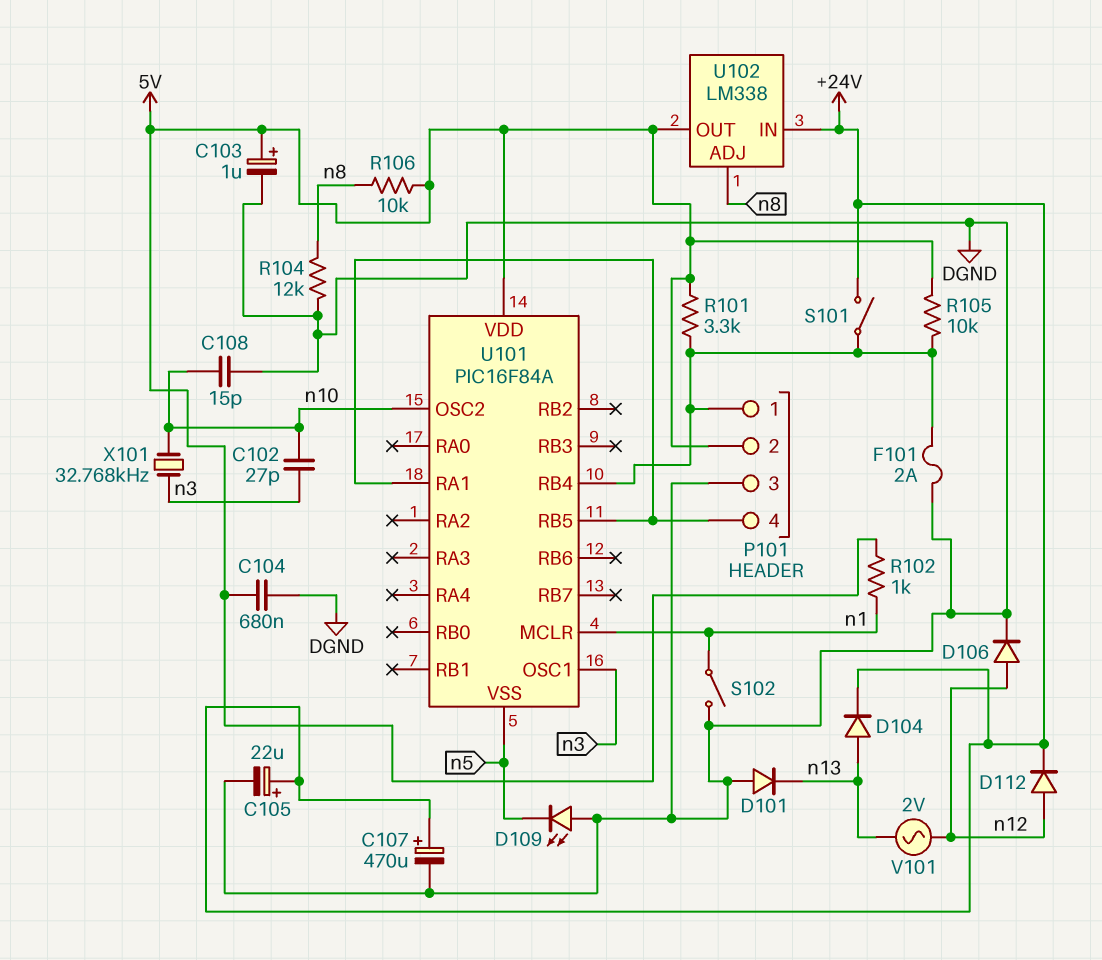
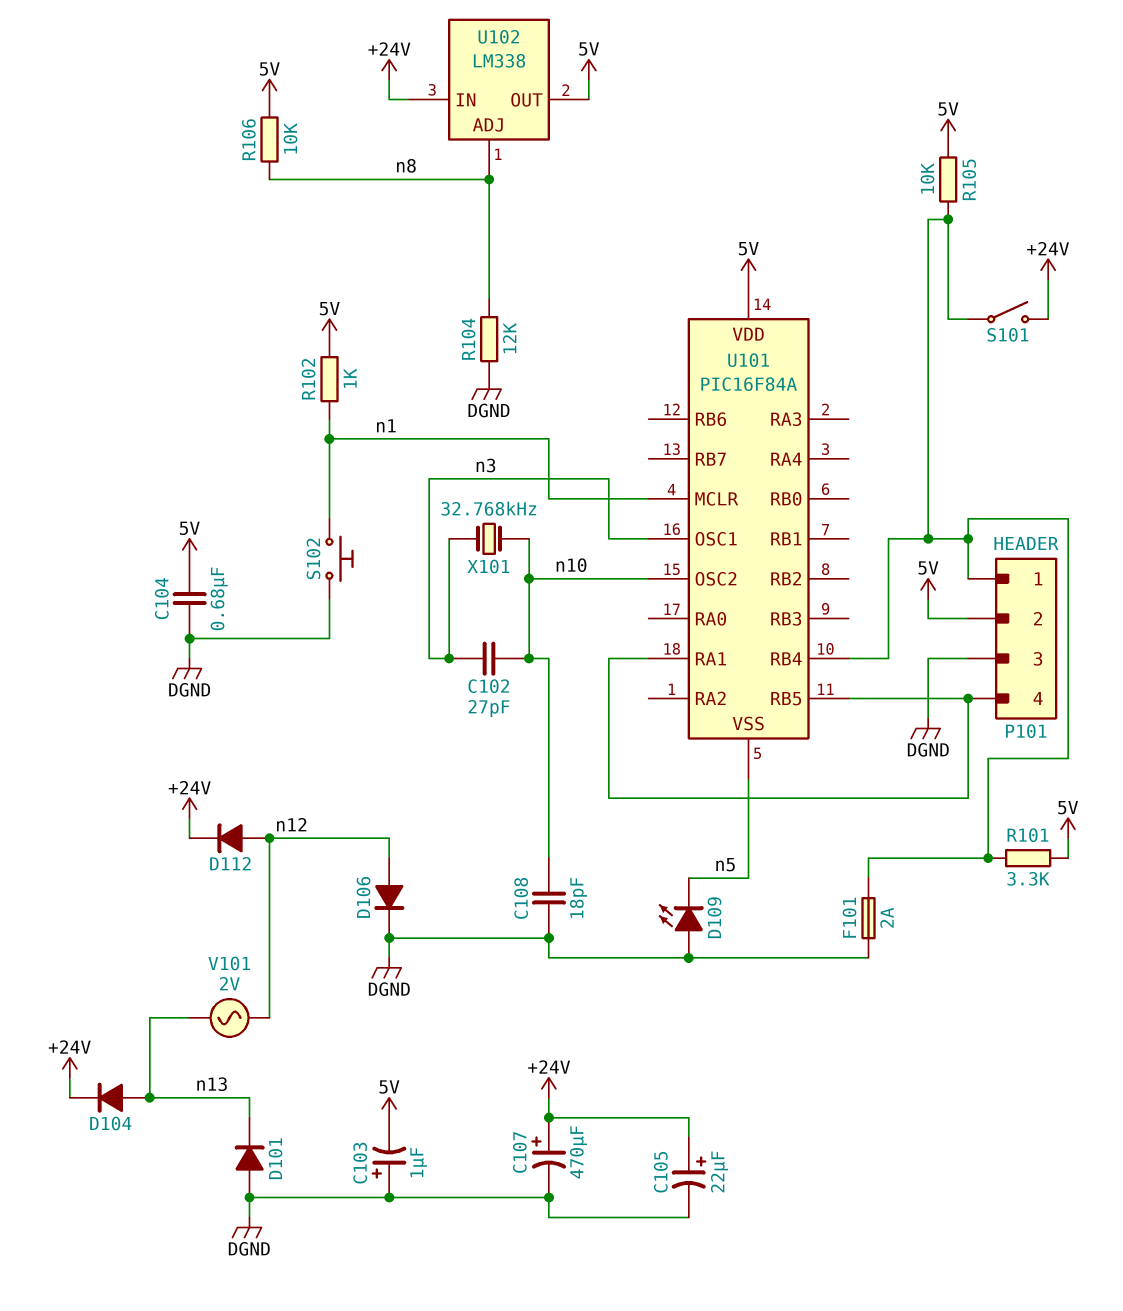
C103: 1uF (plus 5V, minus DGND) -> 1uF (plus DGND, minus 5V)
C108: 15pF (DGND, n10) -> 18pF (DGND, n10)
S102: switch (DGND, n1) -> button (DGND, n1)

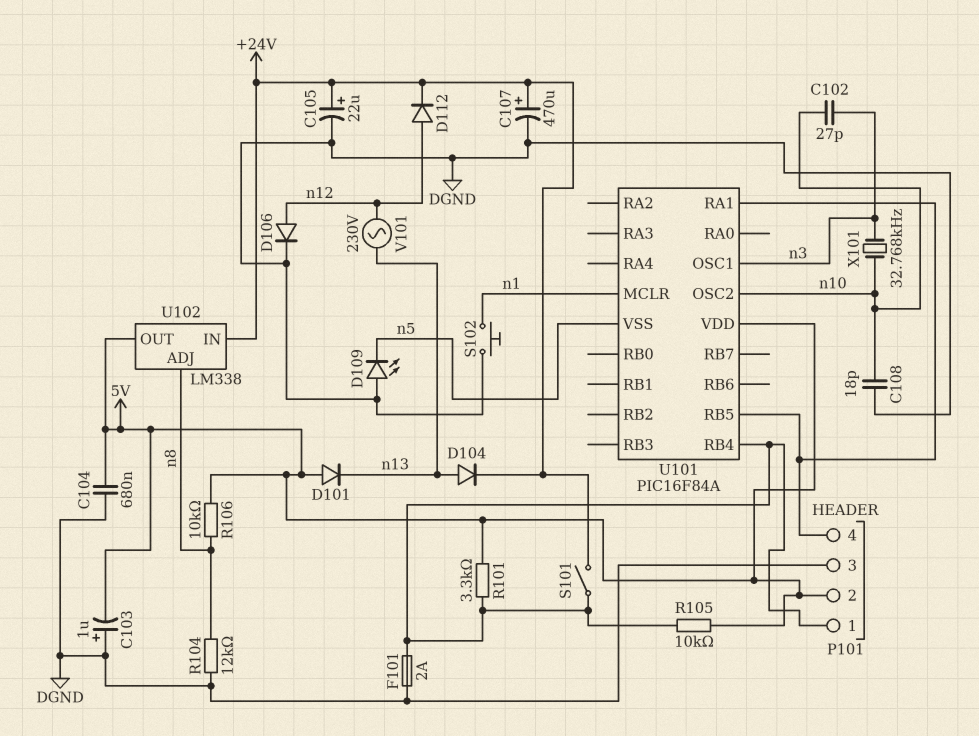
D101: diode (A DGND, K n13) -> diode (A 5V, K n13)
R102: 1k (5V, n1) -> none
V101: AC 2V (n12, n13) -> AC 230V (n12, n13)

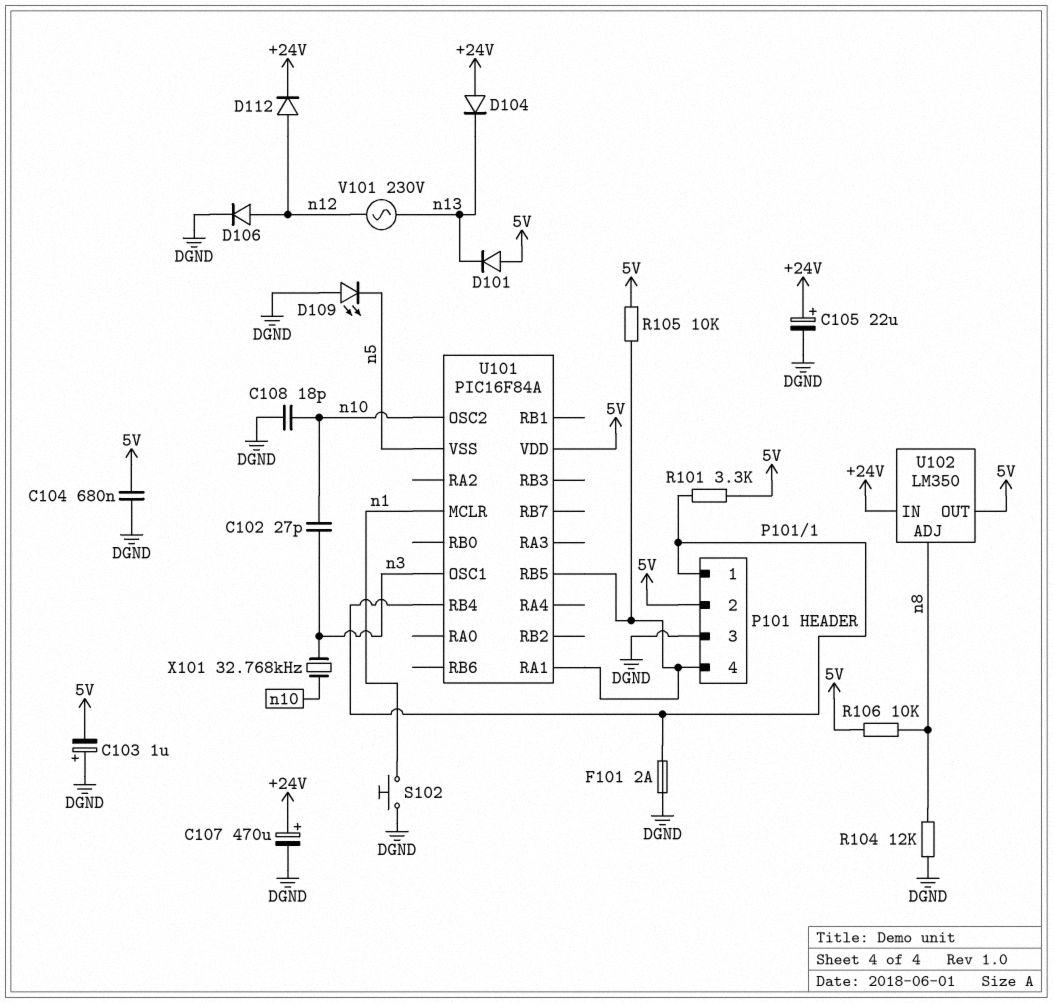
D104: diode (A n13, K +24V) -> diode (A +24V, K n13)
R105: 10k (5V, P101/1) -> 10k (5V, P101/4)
S101: switch (+24V, P101/1) -> none
U102: LM338 -> LM350

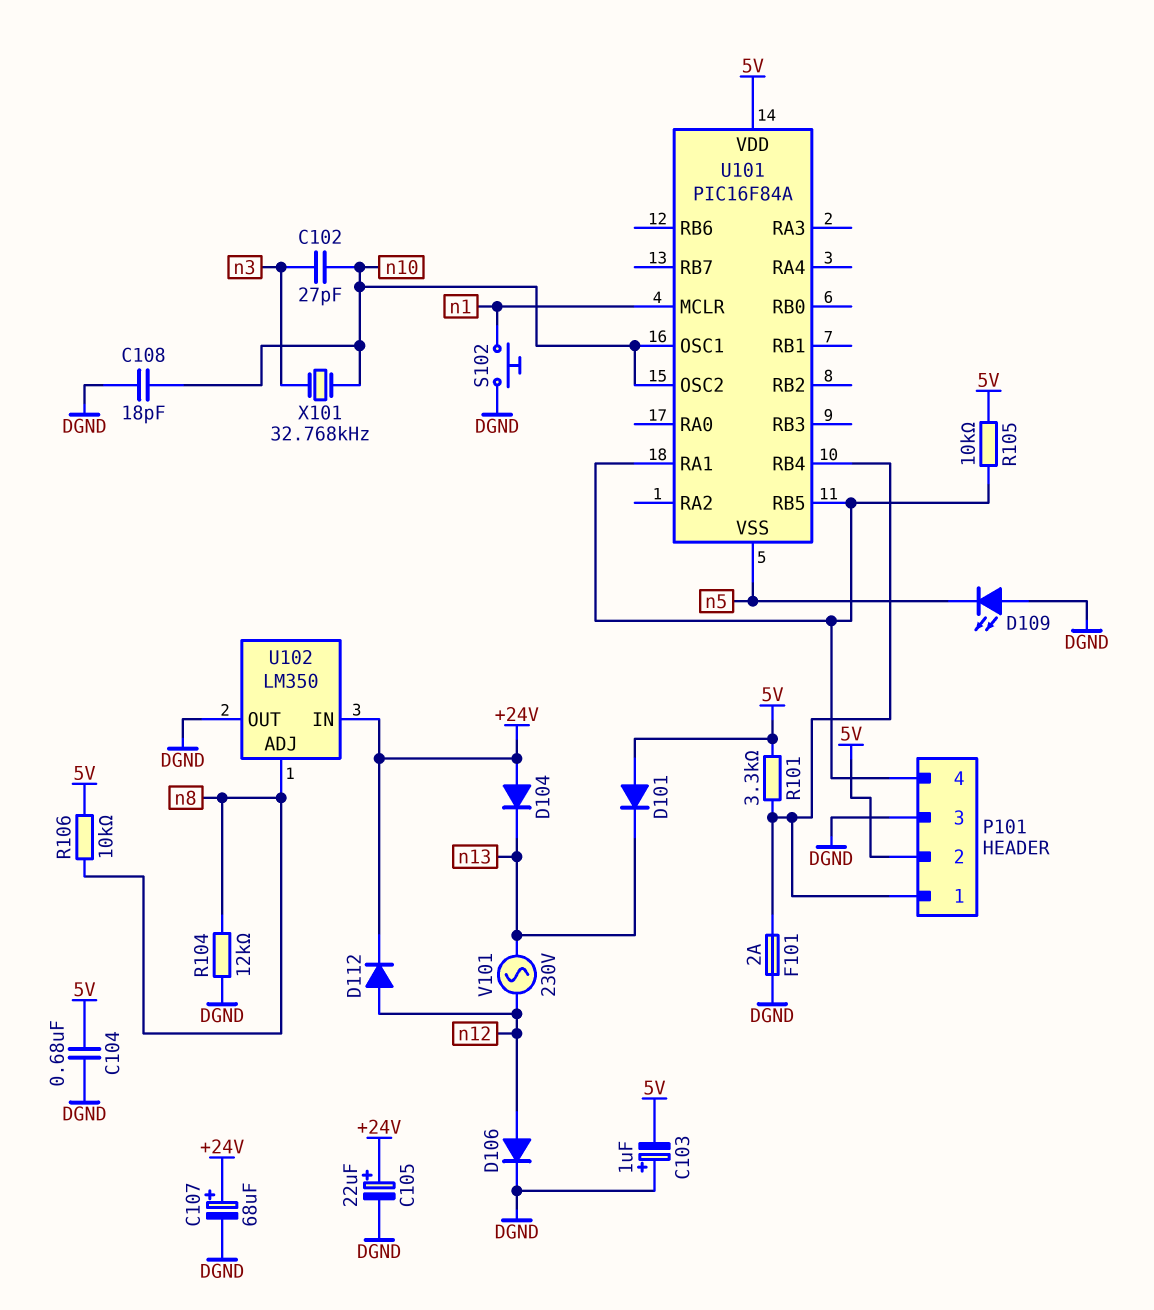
C107: 470uF (plus +24V, minus DGND) -> 68uF (plus +24V, minus DGND)
U101 pin OSC1: n3 -> n10
U102 pin OUT: 5V -> DGND

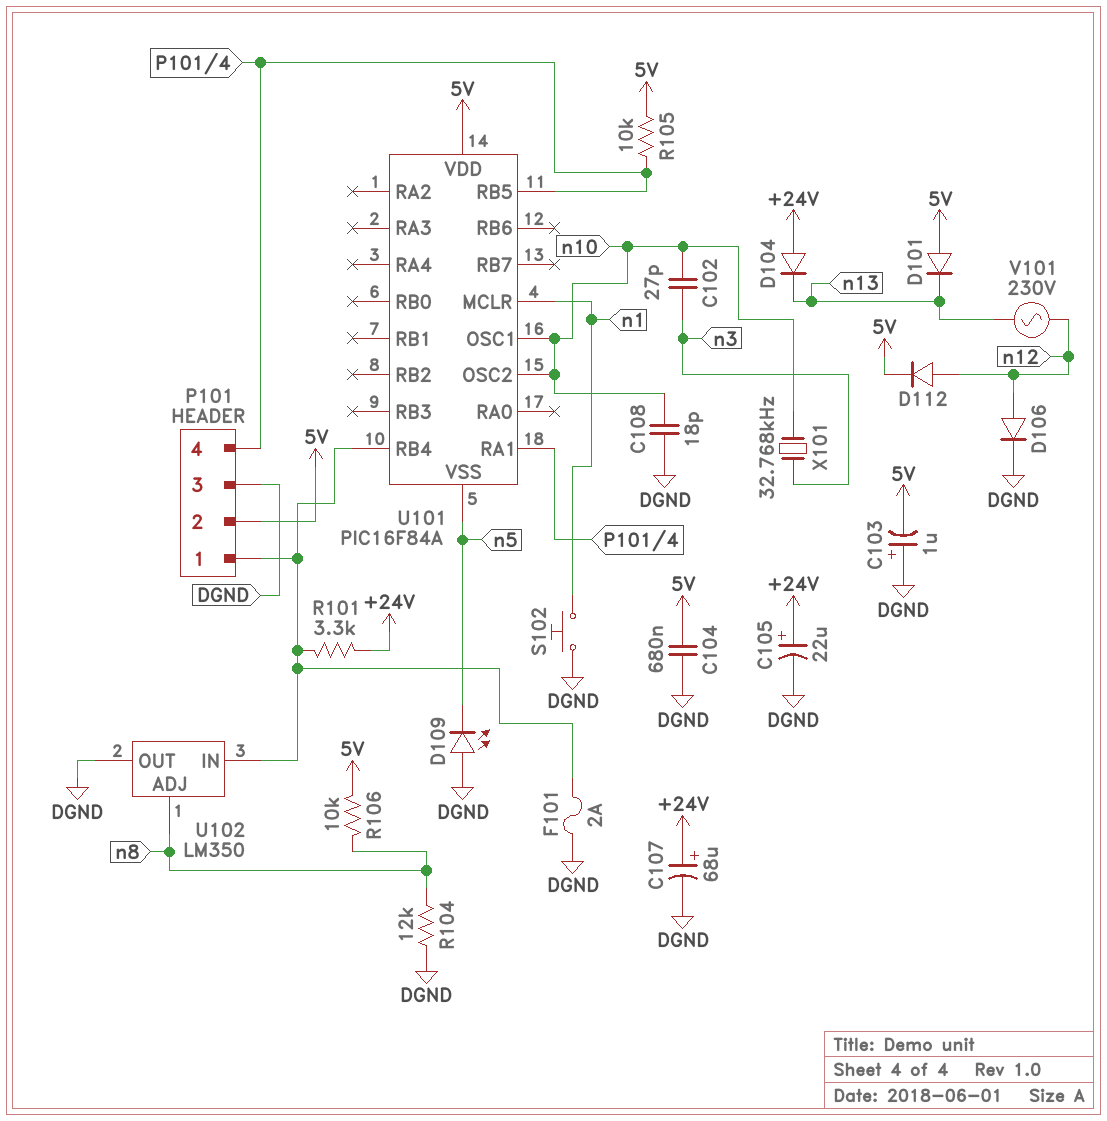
D112: diode (A n12, K +24V) -> diode (A n12, K 5V)
R101: 3.3k (5V, P101/1) -> 3.3k (+24V, P101/1)
U102 pin IN: +24V -> P101/1

